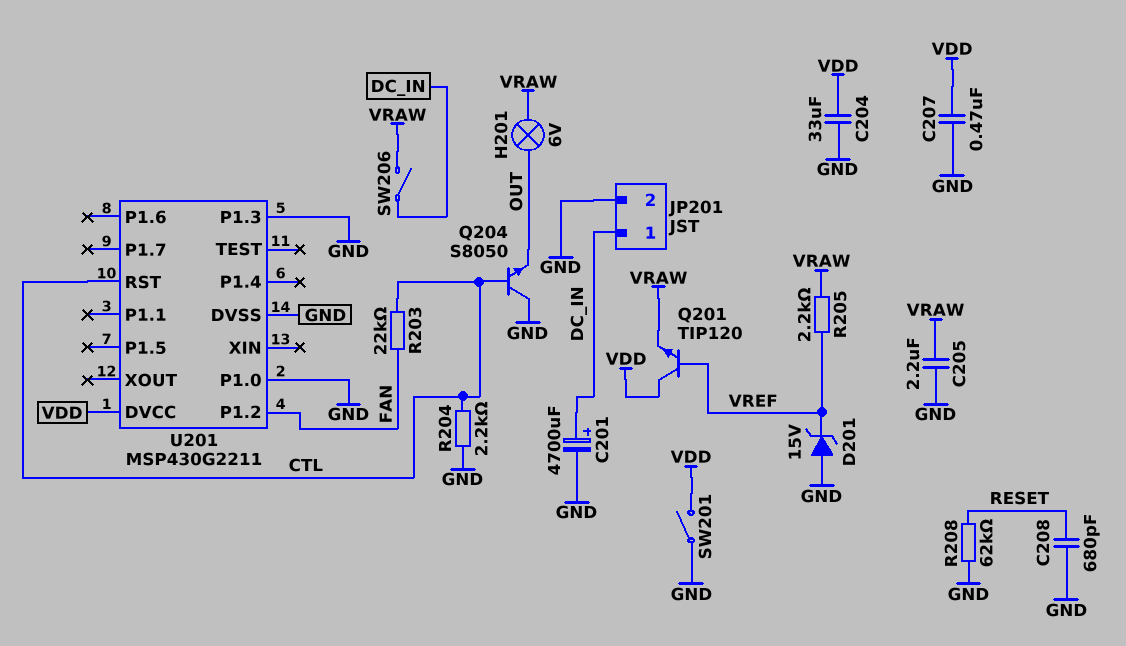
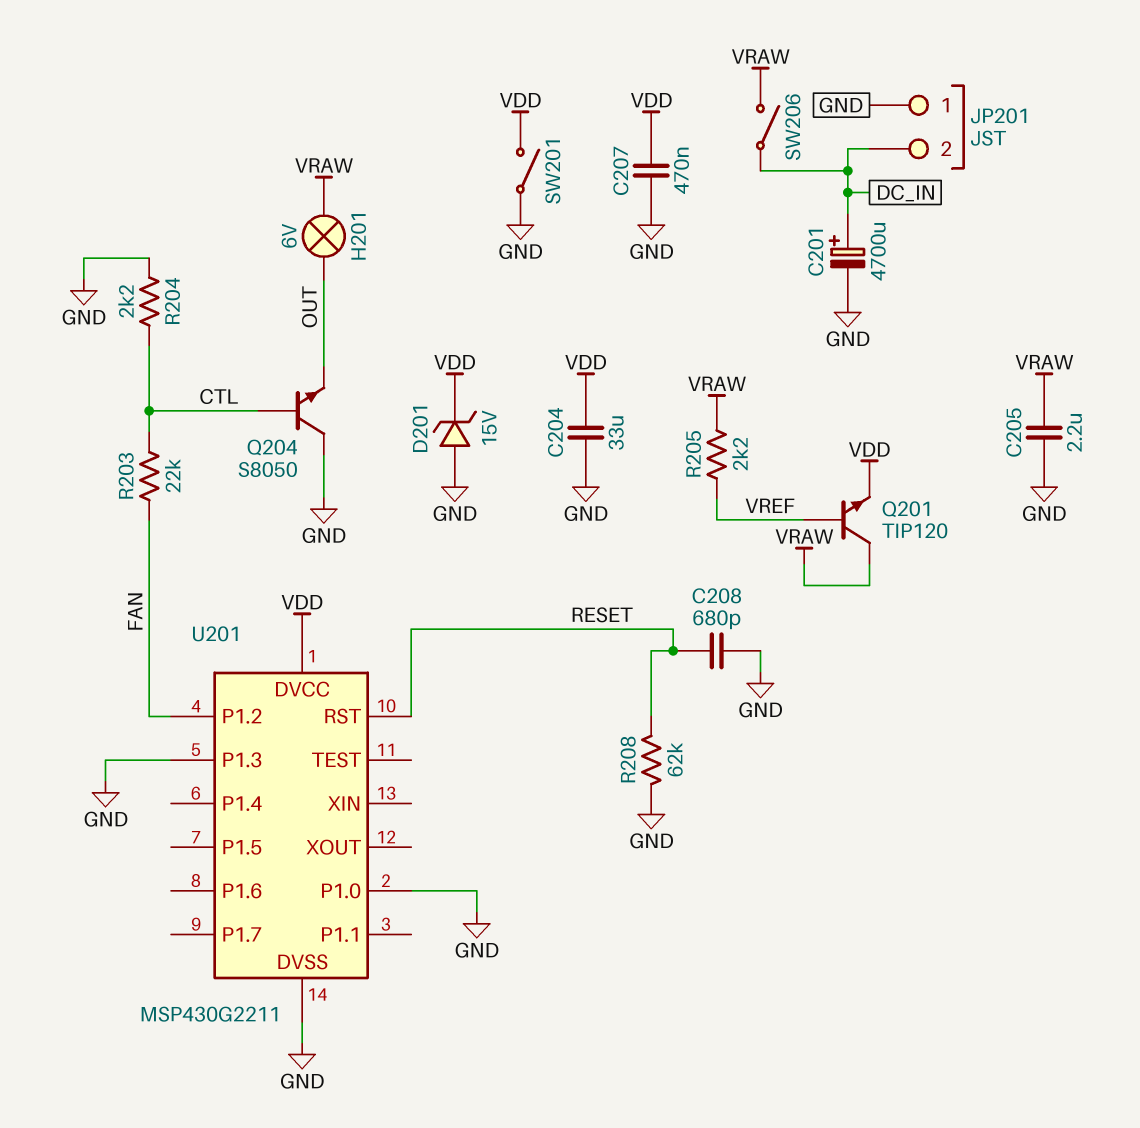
D201: zener 15V (A GND, K VREF) -> zener 15V (A GND, K VDD)
JP201 pin 1: DC_IN -> GND
JP201 pin 2: GND -> DC_IN
Q201: NPN TIP120 (B VREF, C VDD, E VRAW) -> NPN TIP120 (B VREF, C VRAW, E VDD)
U201 pin RST: CTL -> RESET

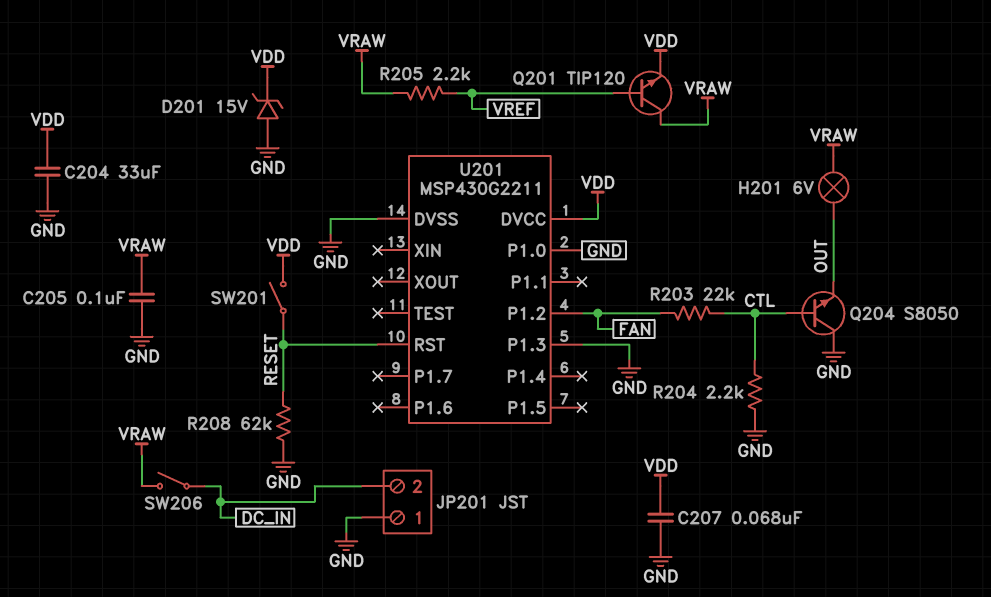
C201: 4700uF (plus DC_IN, minus GND) -> none
C205: 2.2uF (GND, VRAW) -> 100nF (GND, VRAW)
C207: 470nF (GND, VDD) -> 68nF (GND, VDD)
C208: 680pF (GND, RESET) -> none
SW201: switch (GND, VDD) -> switch (RESET, VDD)

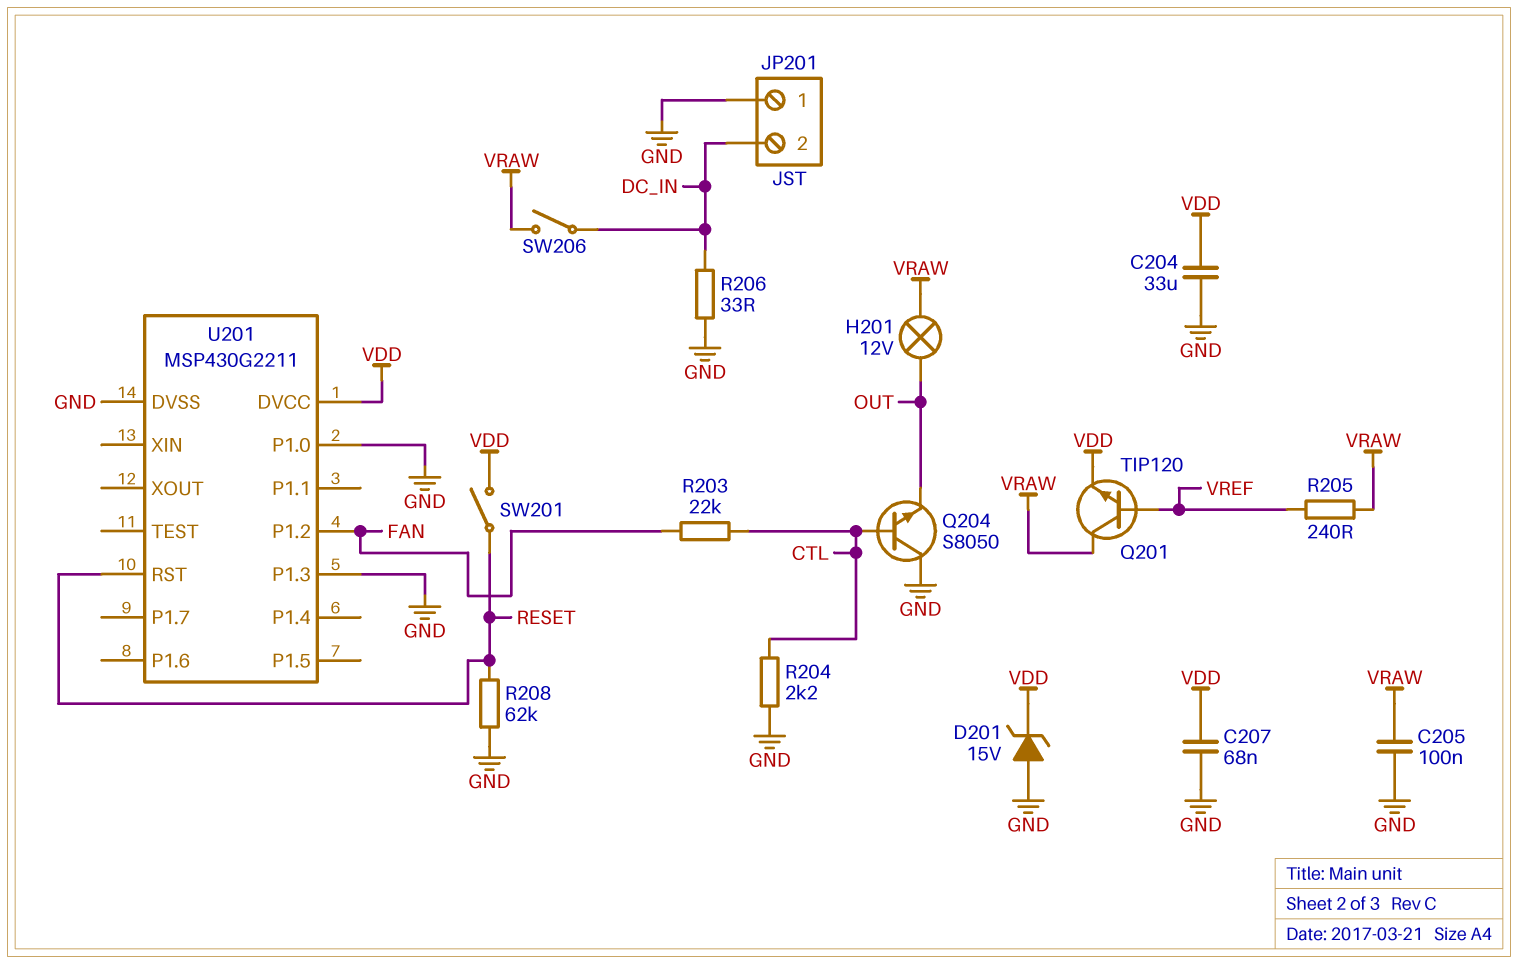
H201: lamp 6V (OUT, VRAW) -> lamp 12V (OUT, VRAW)
R205: 2.2k (VRAW, VREF) -> 240 (VRAW, VREF)
R206: none -> 33 (DC_IN, GND)

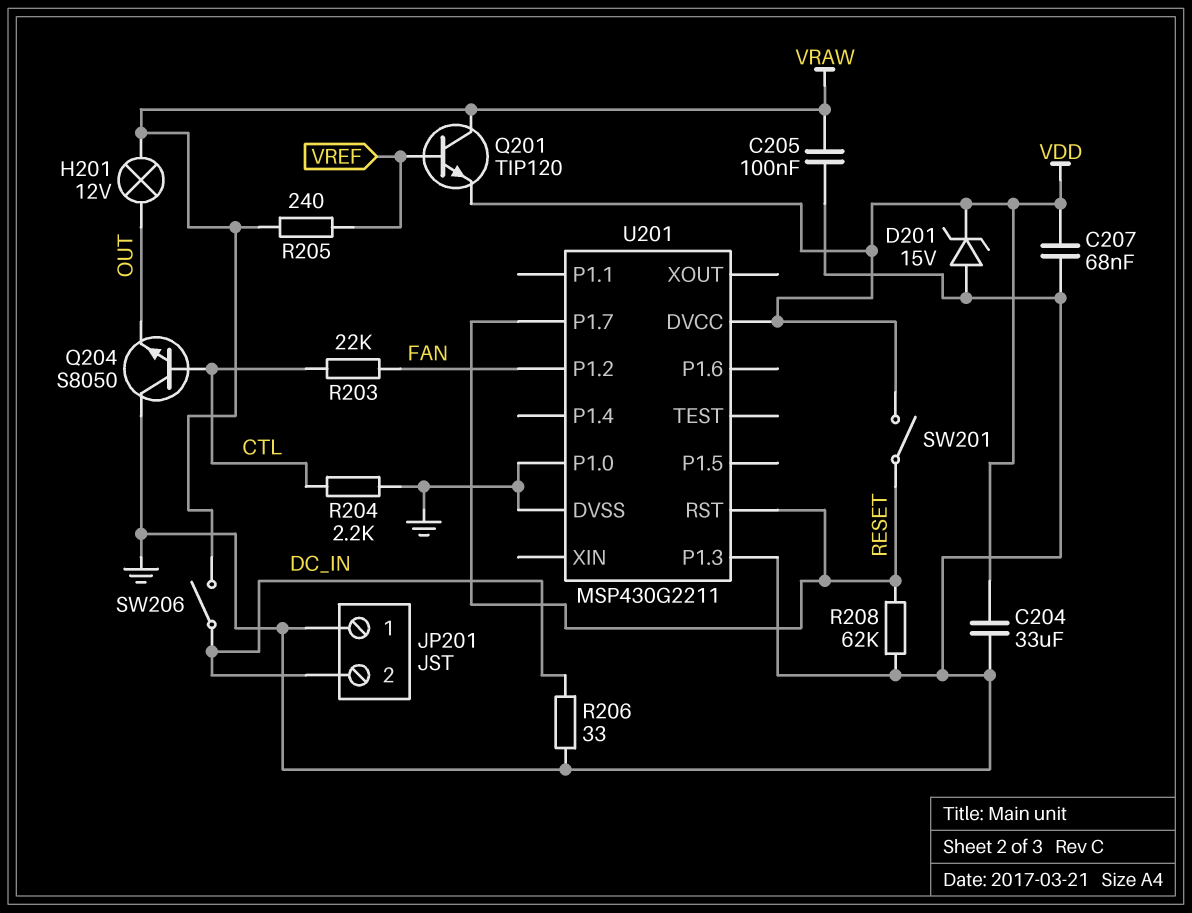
U201 pin P1.7: none -> RESET

